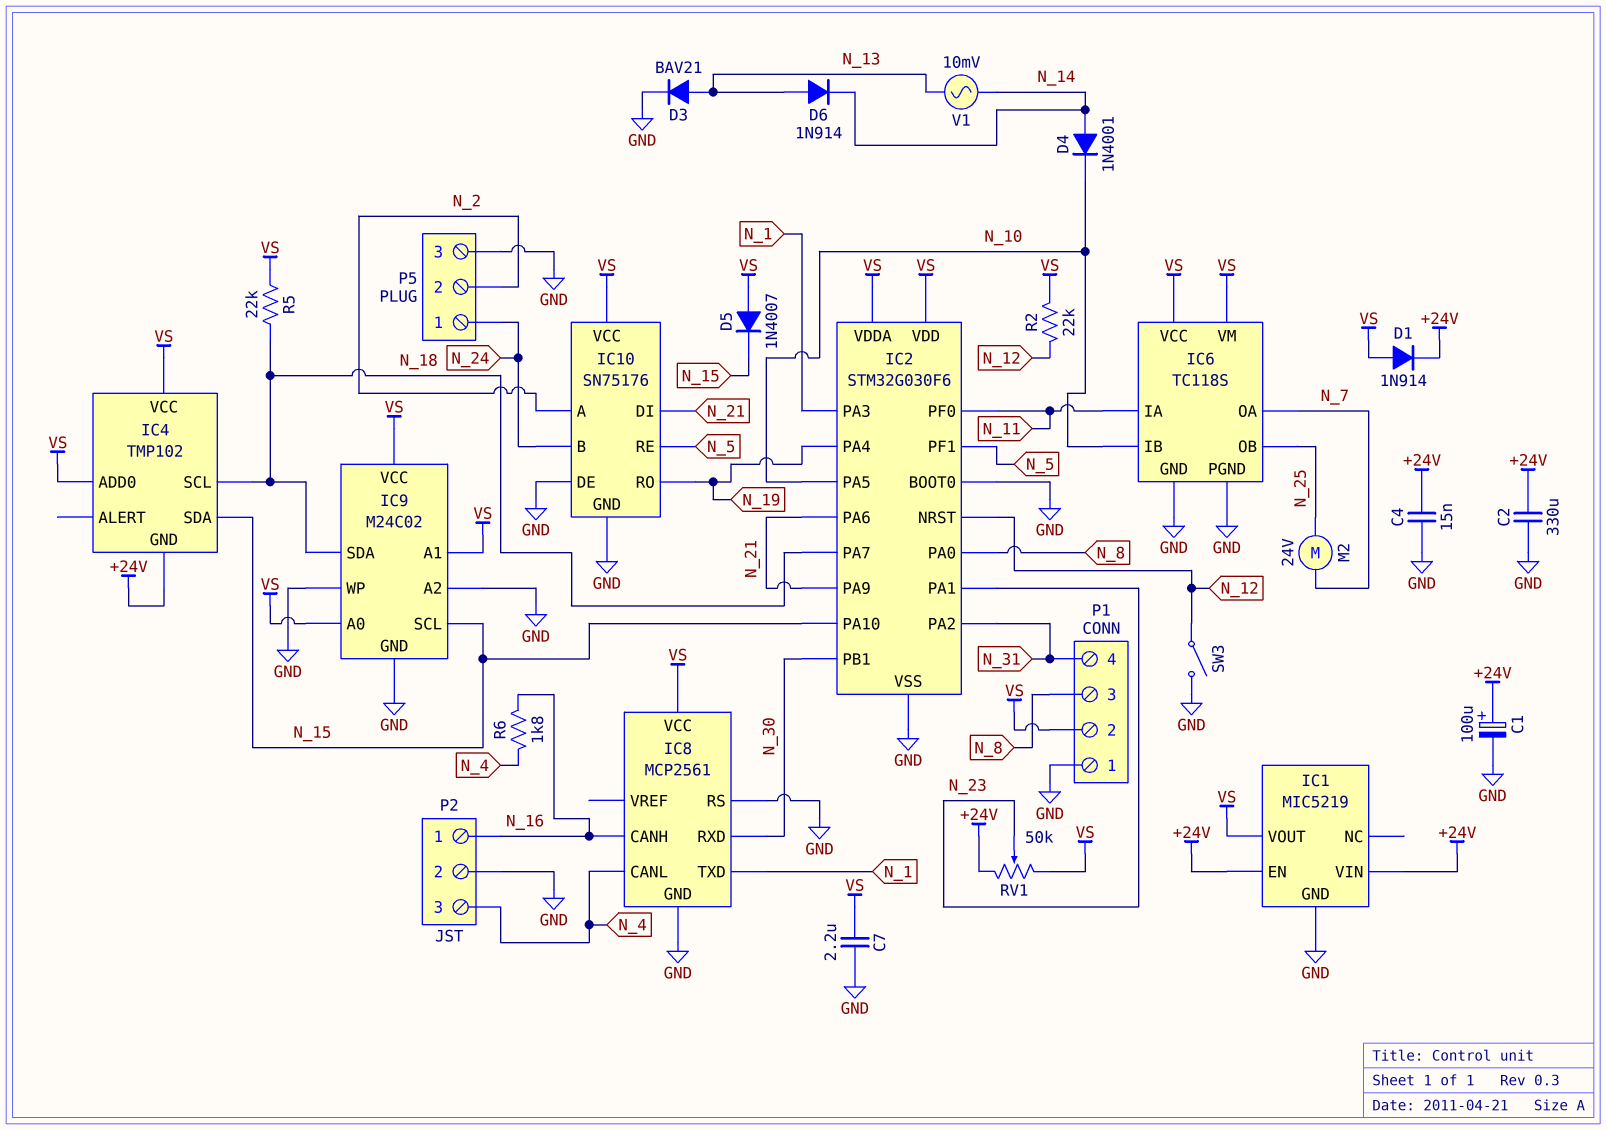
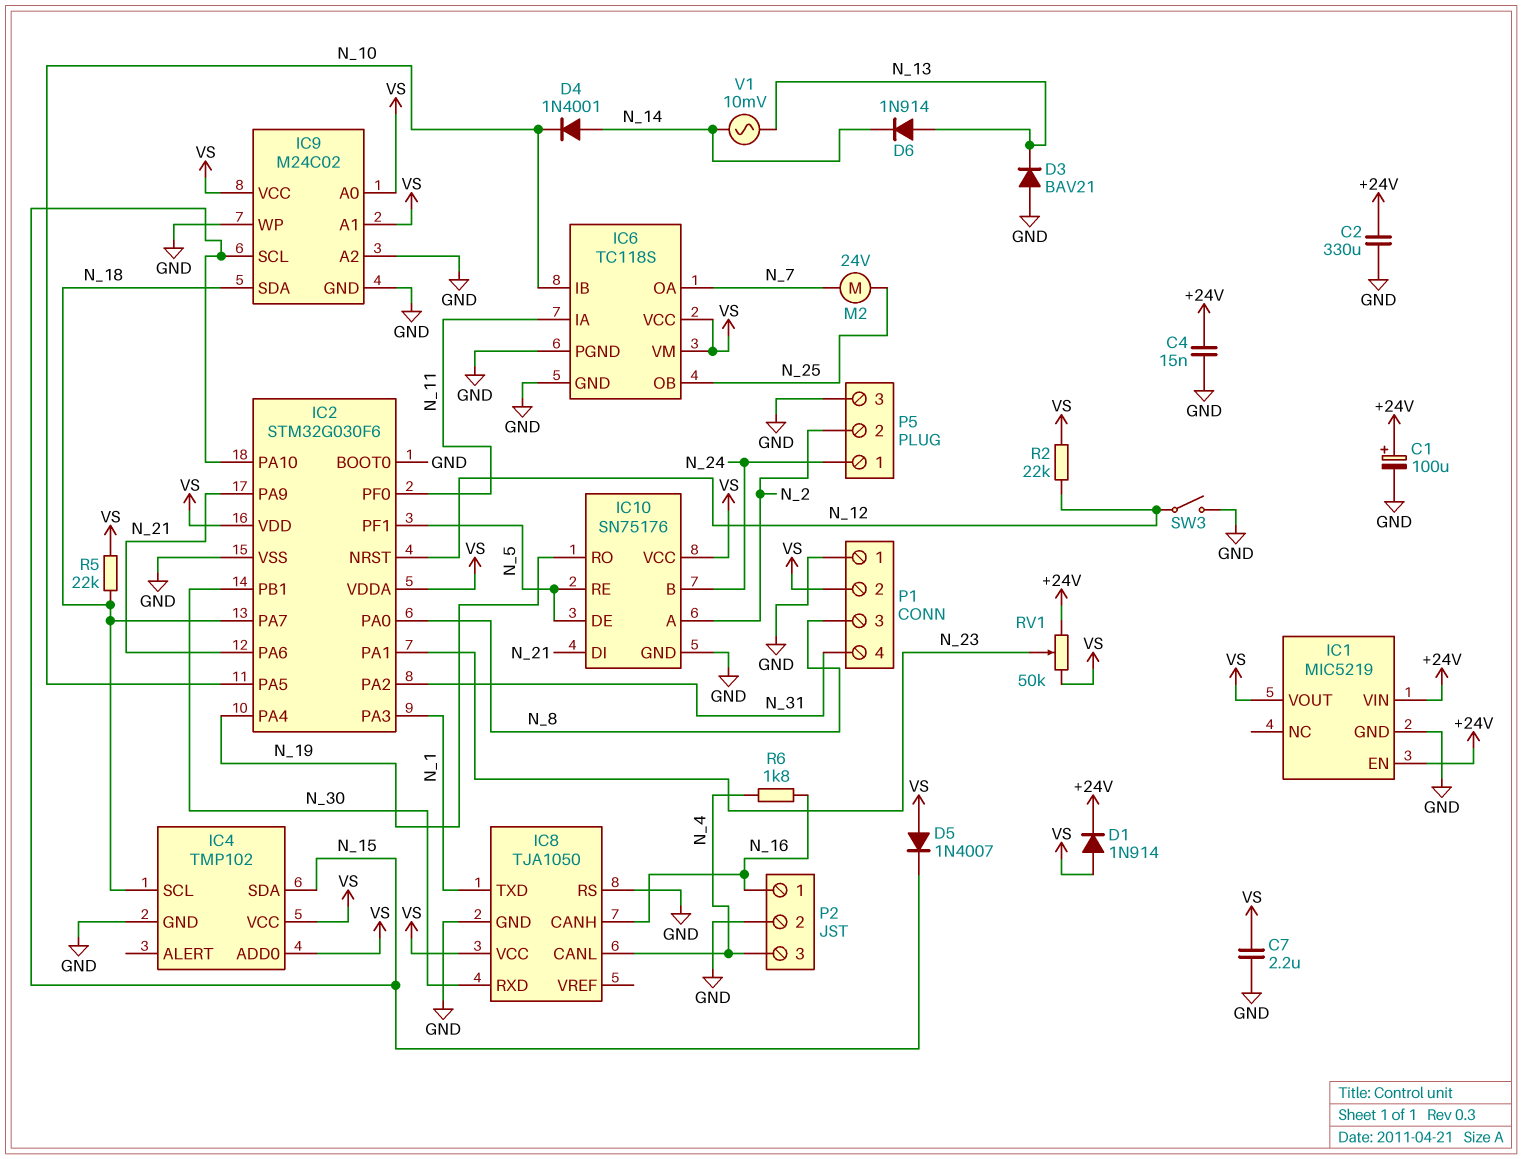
D3: diode BAV21 (A N_13, K GND) -> diode BAV21 (A GND, K N_13)
IC4 pin GND: +24V -> GND
IC8: MCP2561 -> TJA1050
IC10 pin DE: GND -> N_5

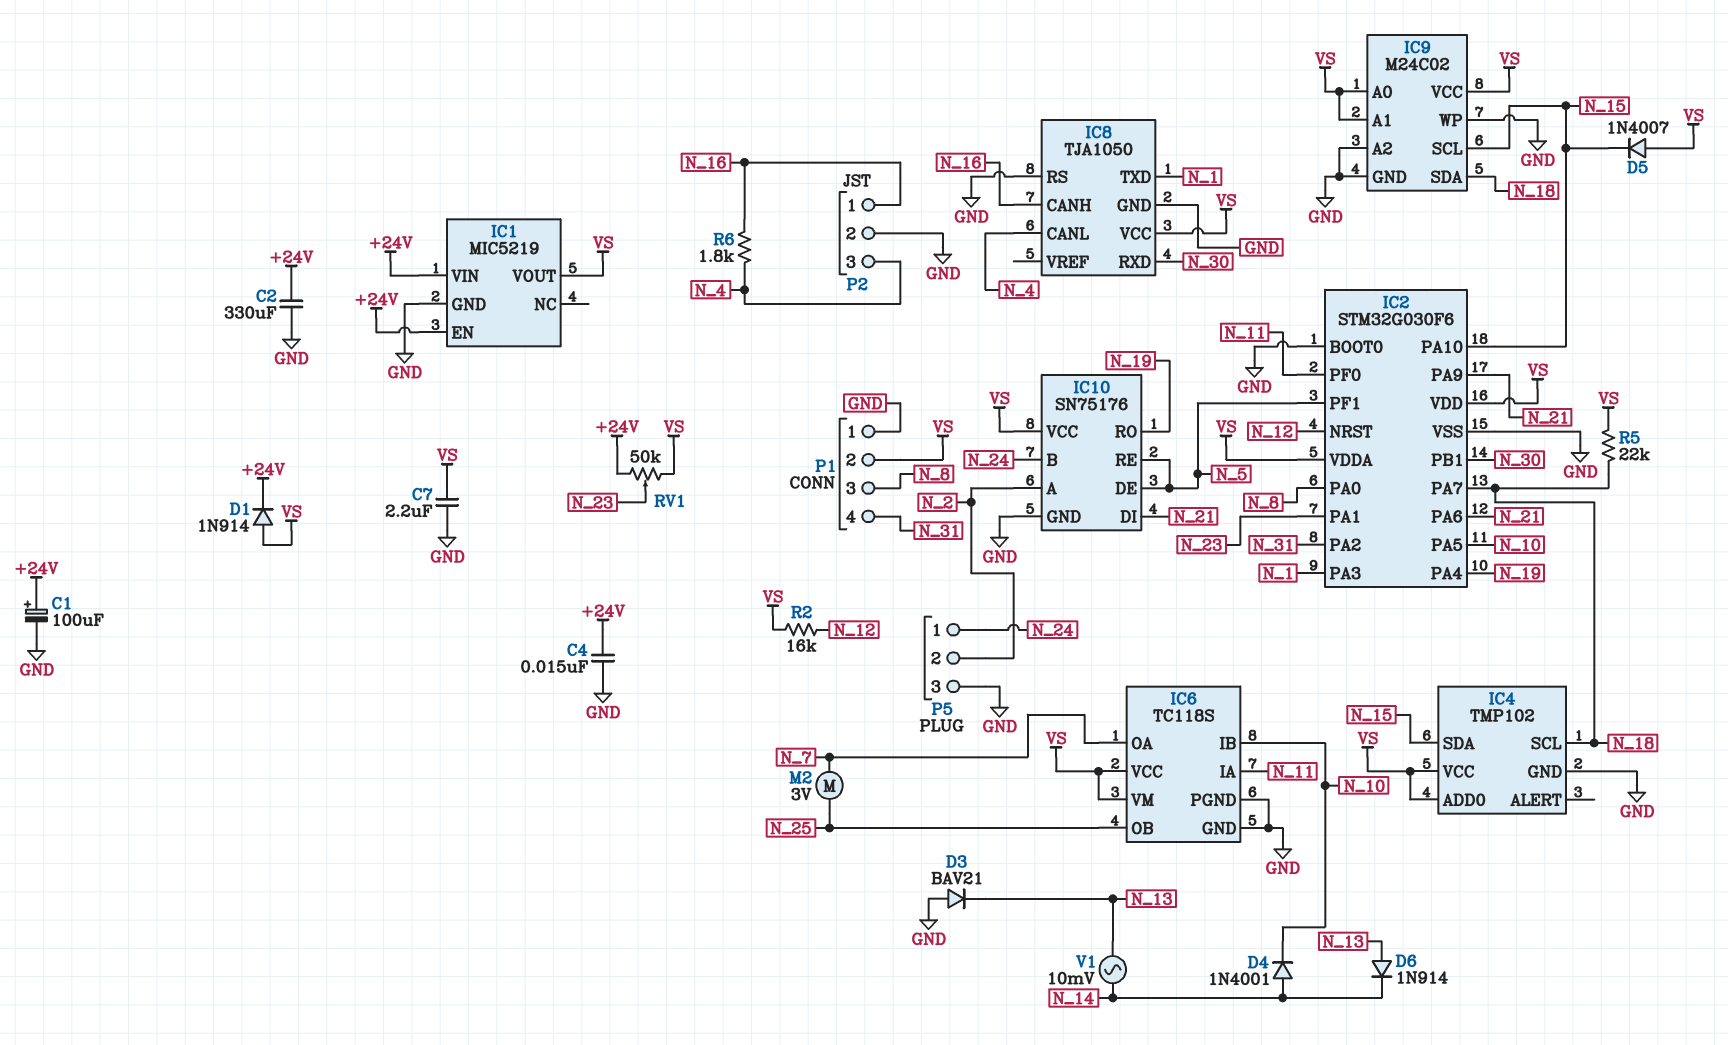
M2: motor 24V (N_7, N_25) -> motor 3V (N_7, N_25)
R2: 22k (N_12, VS) -> 16k (N_12, VS)
SW3: switch (GND, N_12) -> none

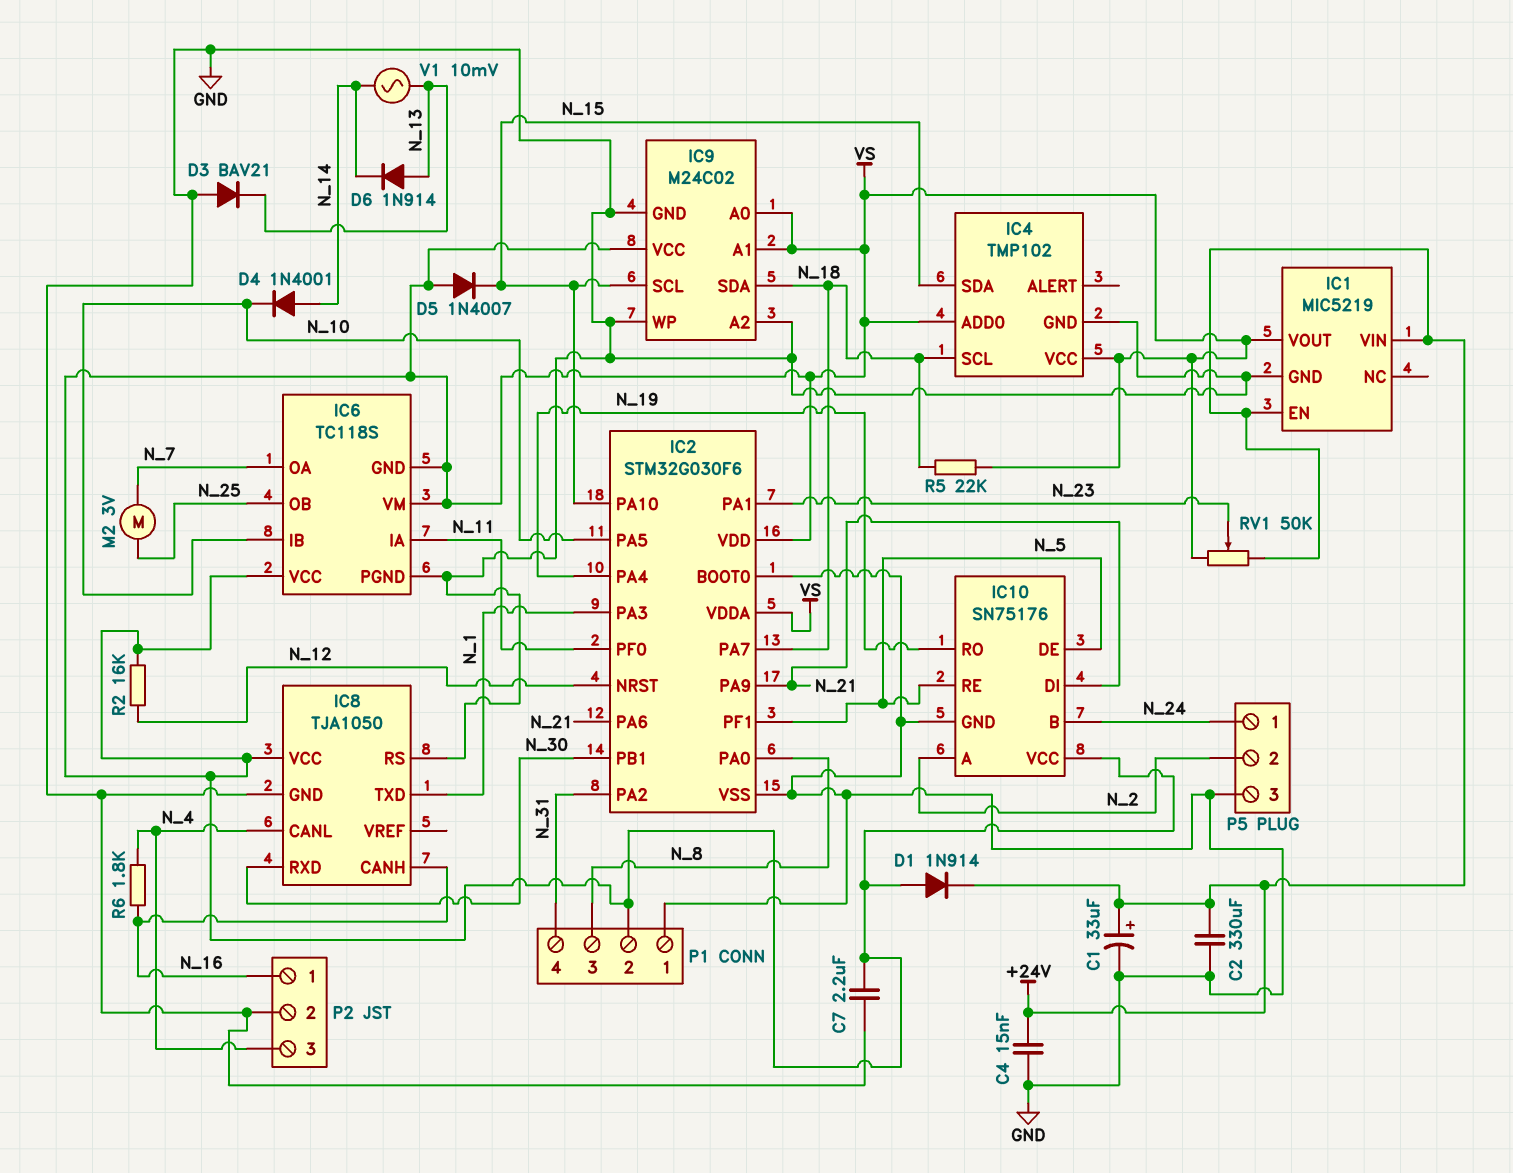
C1: 100uF (plus +24V, minus GND) -> 33uF (plus +24V, minus GND)
IC6 pin GND: GND -> VS

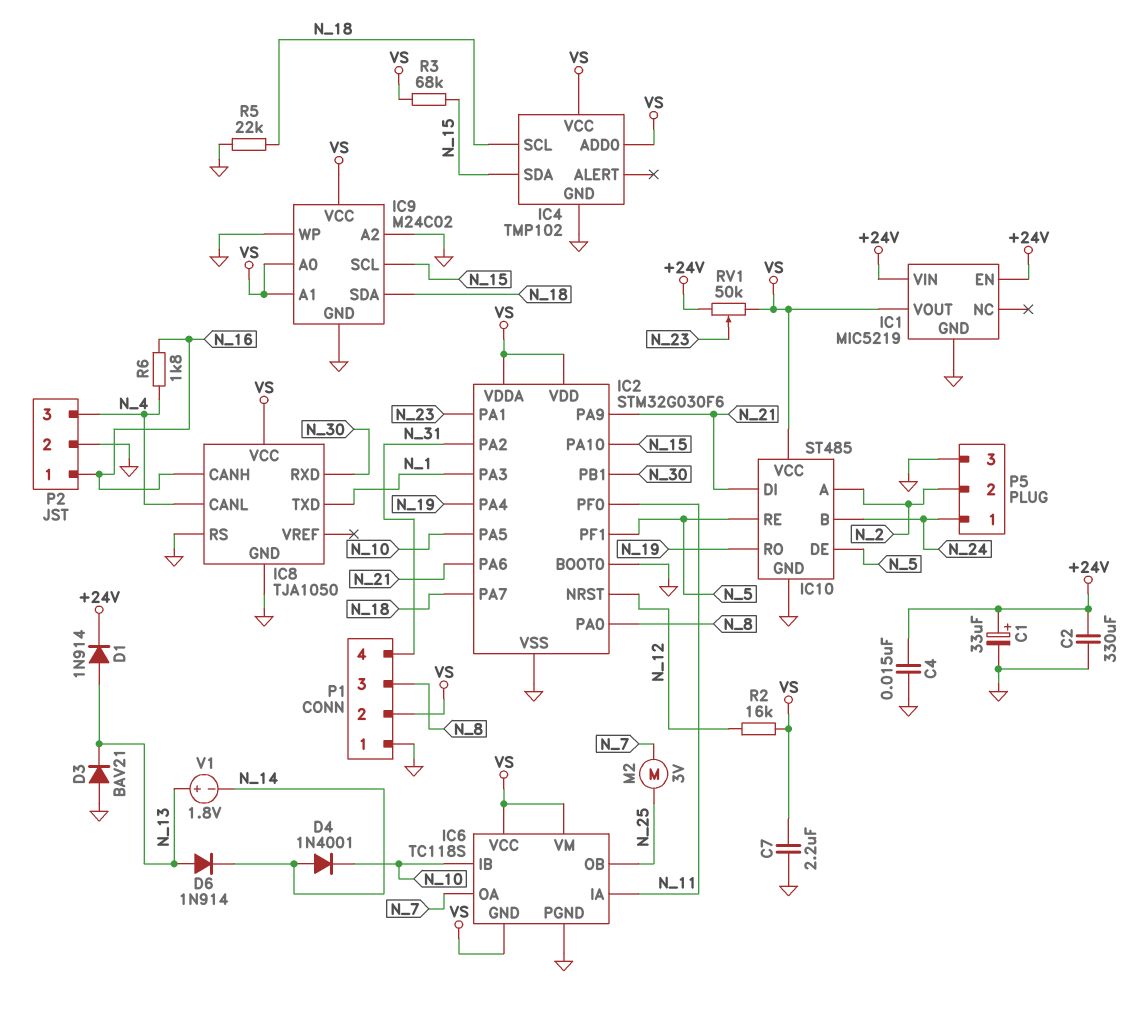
D1: diode 1N914 (A VS, K +24V) -> diode 1N914 (A N_13, K +24V)
D5: diode 1N4007 (A VS, K N_15) -> none
IC10: SN75176 -> ST485
R3: none -> 68k (N_15, VS)
R5: 22k (N_18, VS) -> 22k (GND, N_18)
V1: AC 10mV (N_13, N_14) -> 1.8V (plus N_13, minus N_14)

